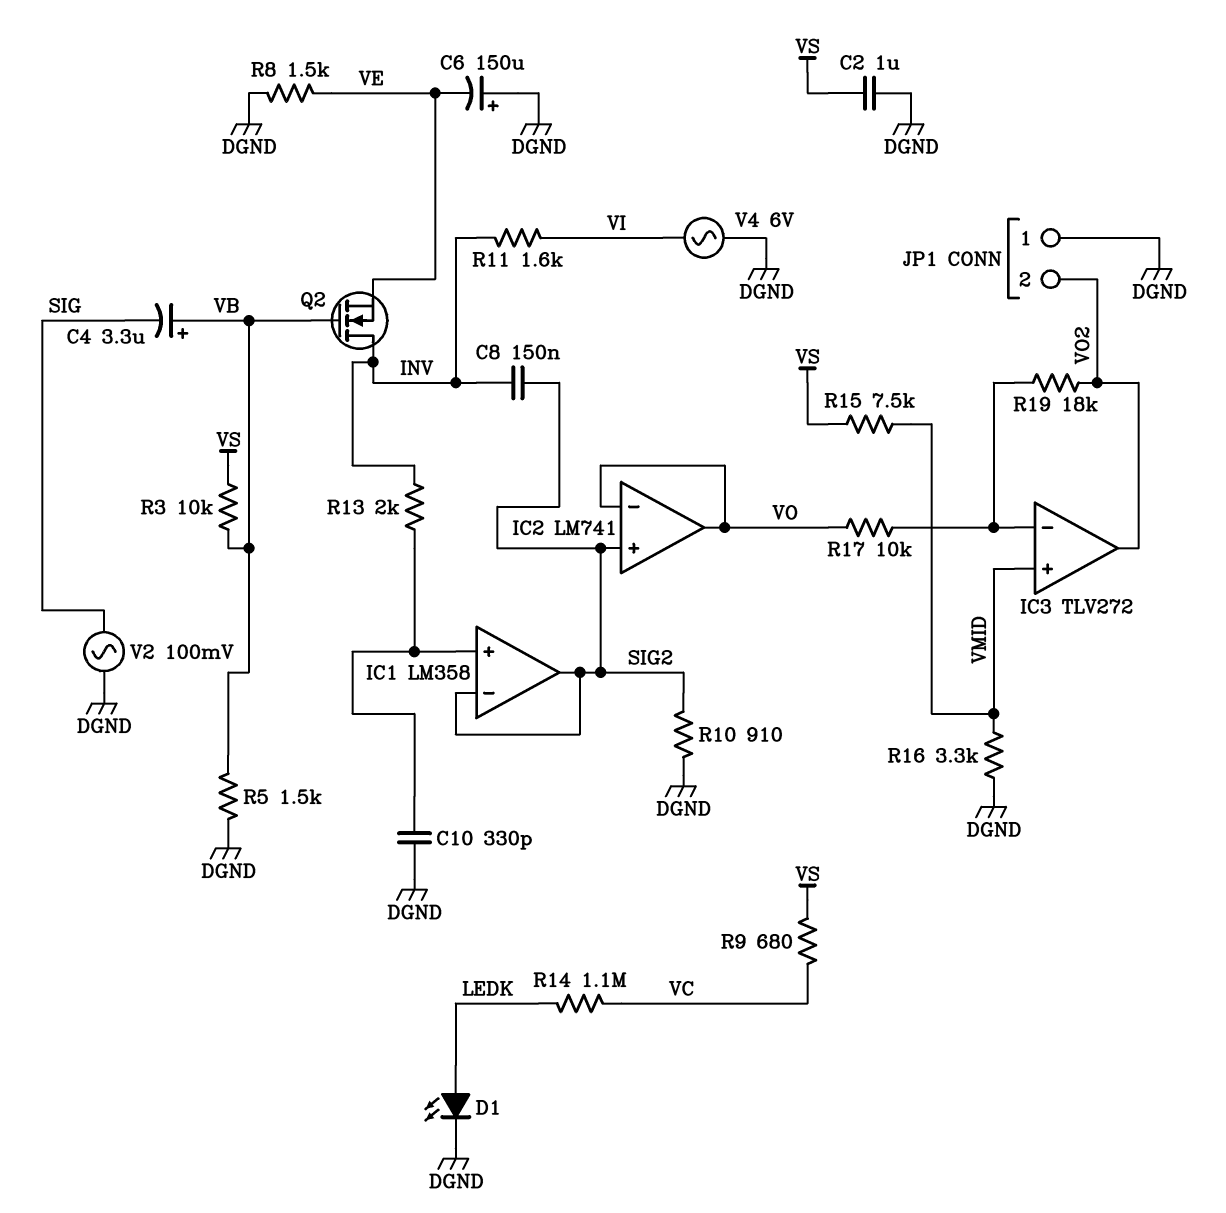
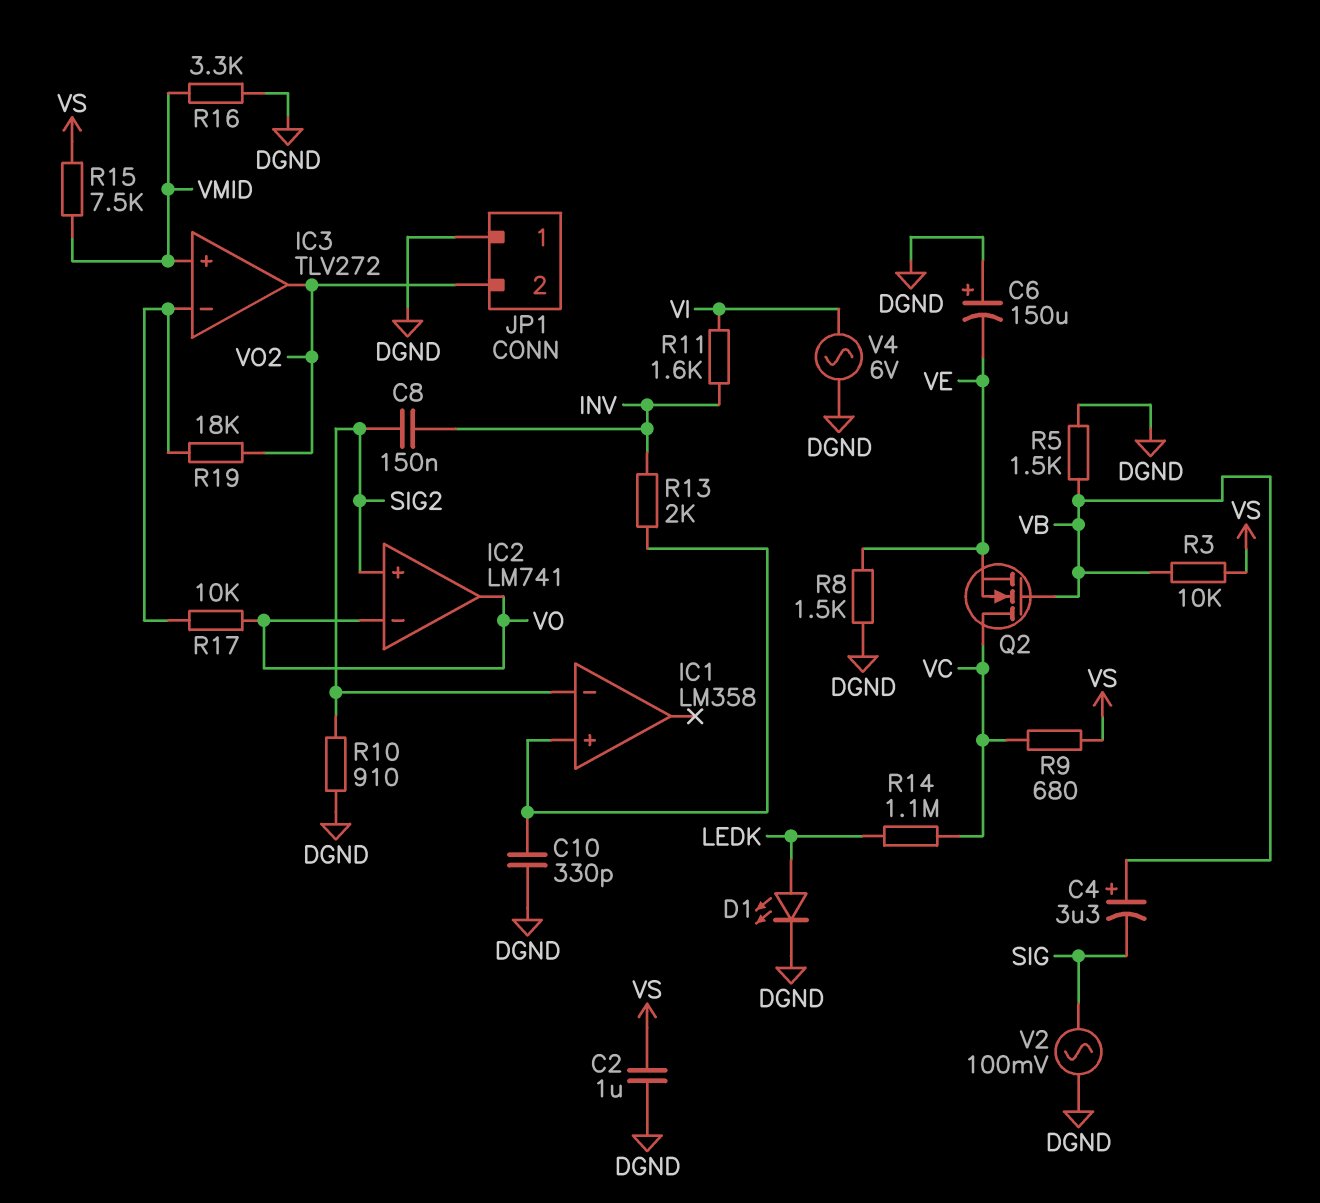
IC1 pin out: SIG2 -> none
Q2: NMOS (G VB, D INV, S VE) -> NMOS (G VB, D VC, S VE)

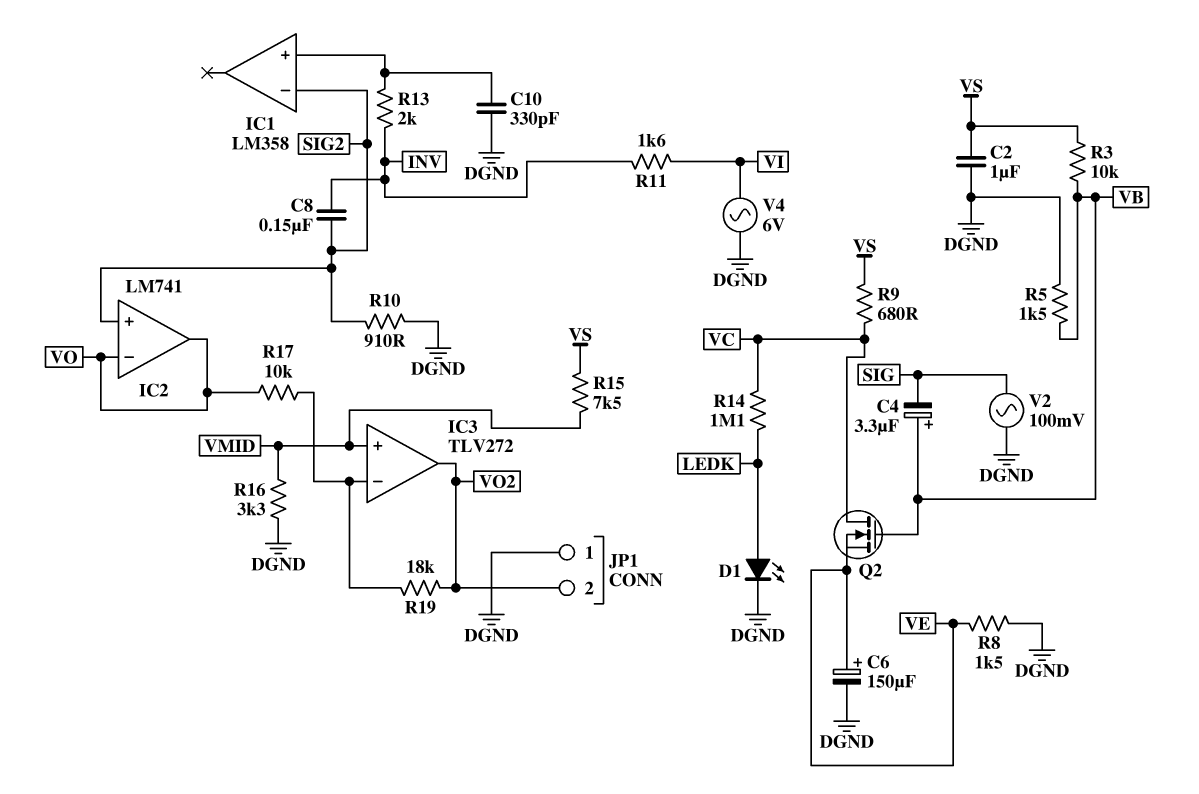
C6: 150uF (plus DGND, minus VE) -> 150uF (plus VE, minus DGND)

